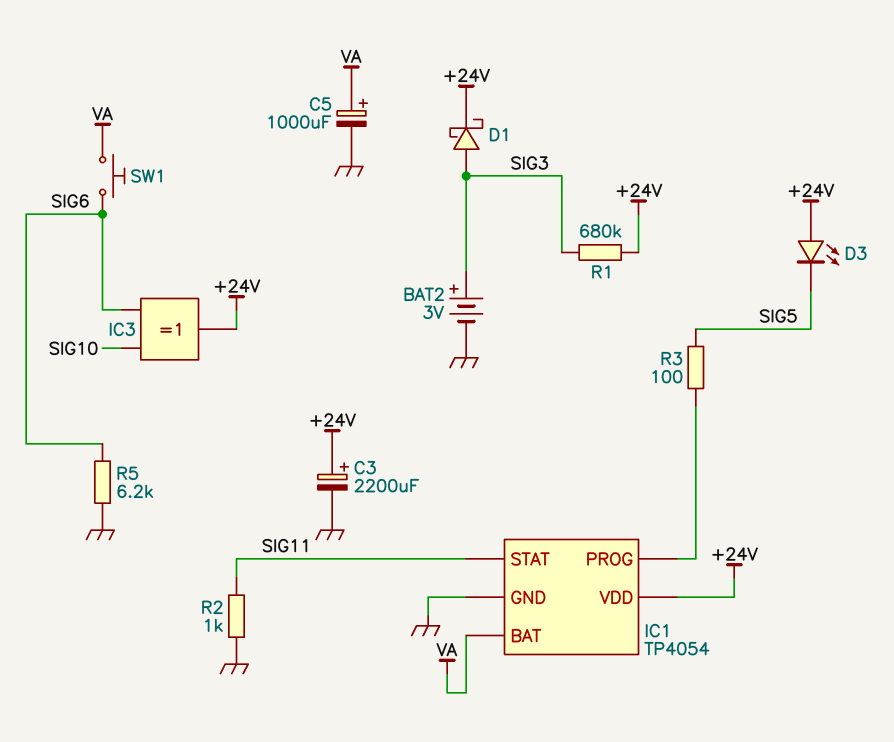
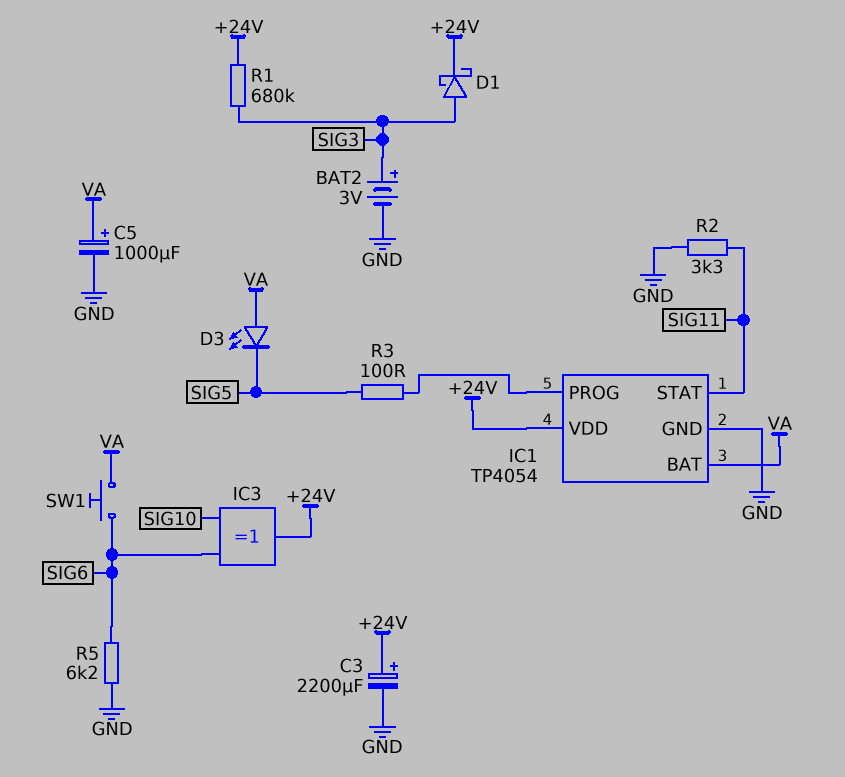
D3: LED (A +24V, K SIG5) -> LED (A VA, K SIG5)
R2: 1k (GND, SIG11) -> 3.3k (GND, SIG11)

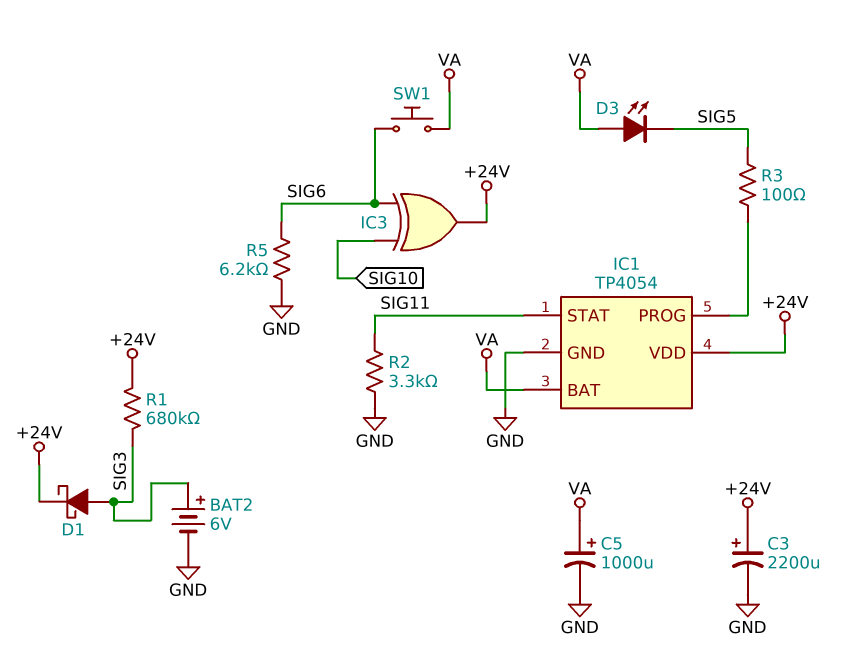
BAT2: 3V (plus SIG3, minus GND) -> 6V (plus SIG3, minus GND)

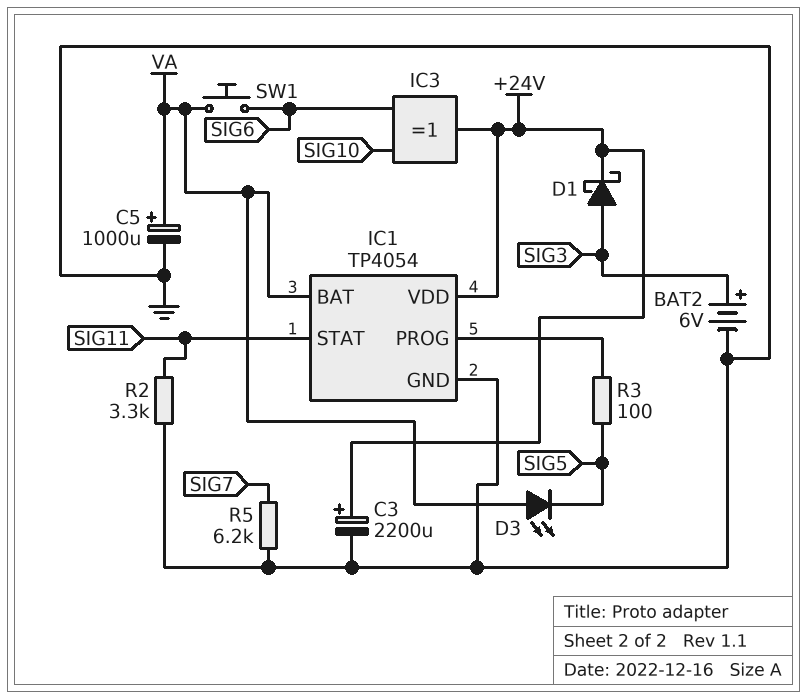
R1: 680k (+24V, SIG3) -> none
R5: 6.2k (GND, SIG6) -> 6.2k (GND, SIG7)

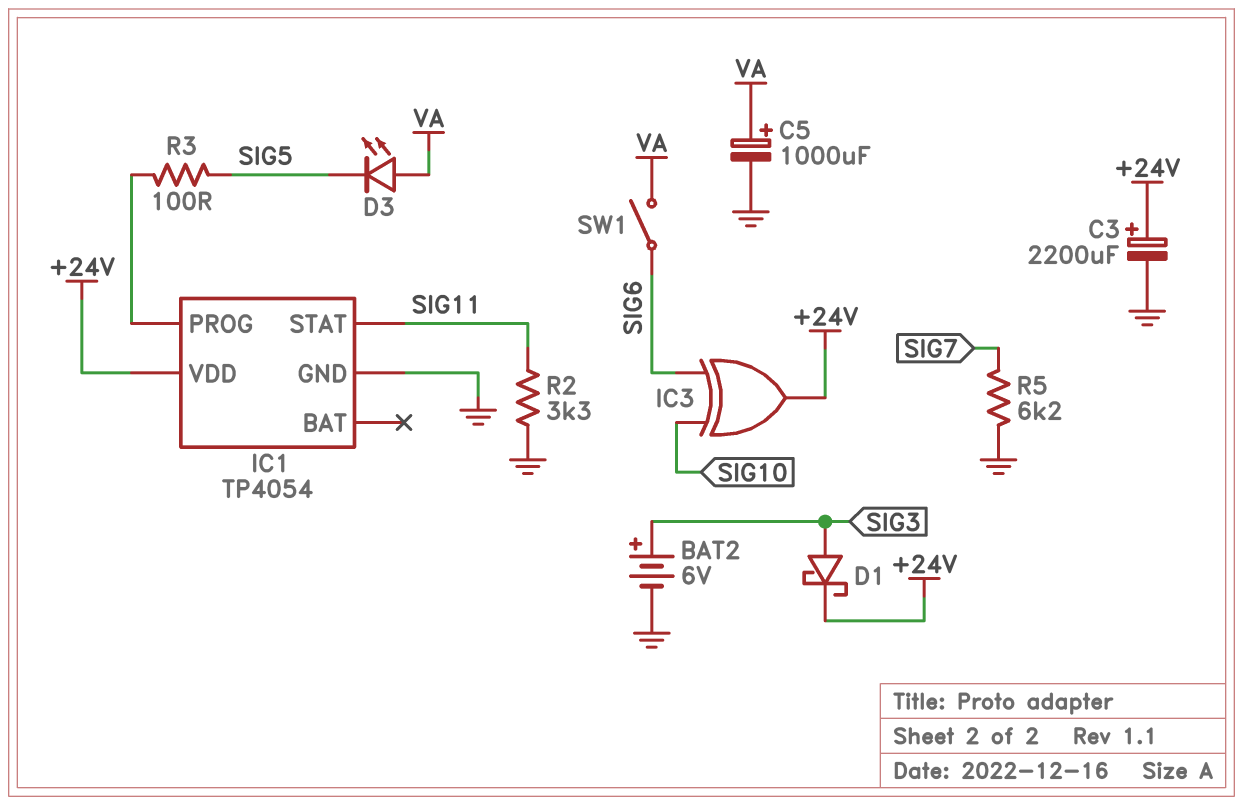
IC1 pin BAT: VA -> none
SW1: button (SIG6, VA) -> switch (SIG6, VA)

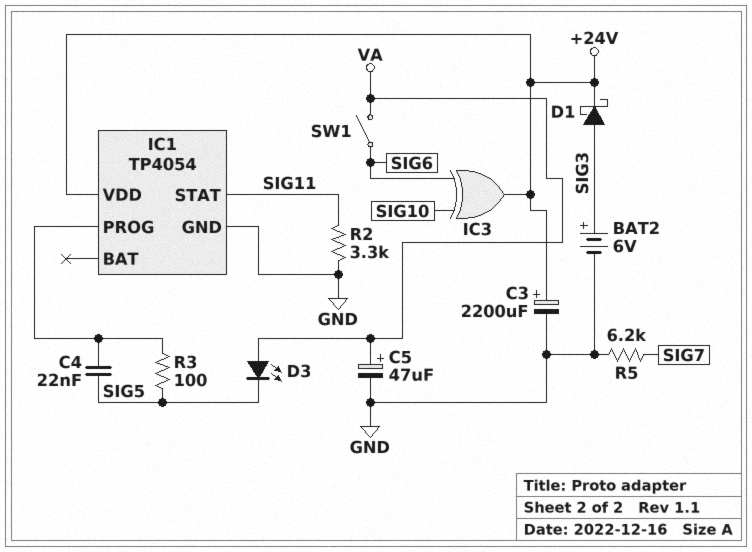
C4: none -> 22nF (IC1/PROG, SIG5)
C5: 1000uF (plus VA, minus GND) -> 47uF (plus VA, minus GND)

